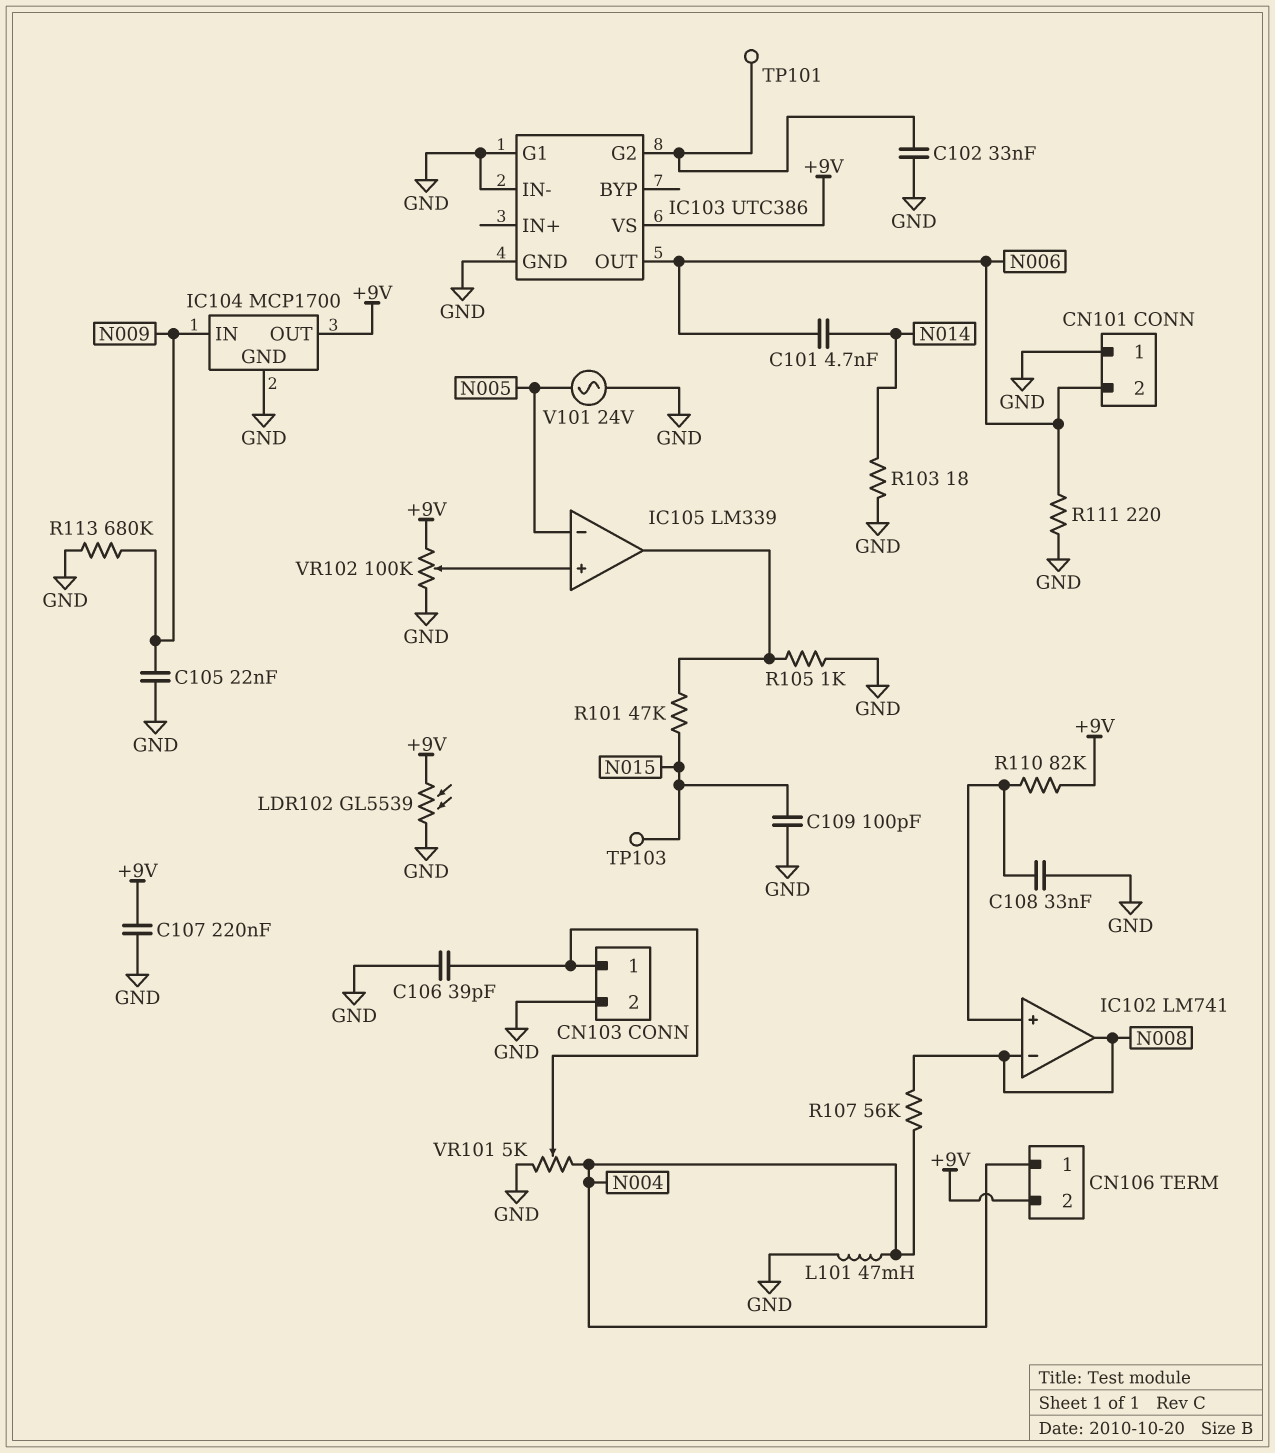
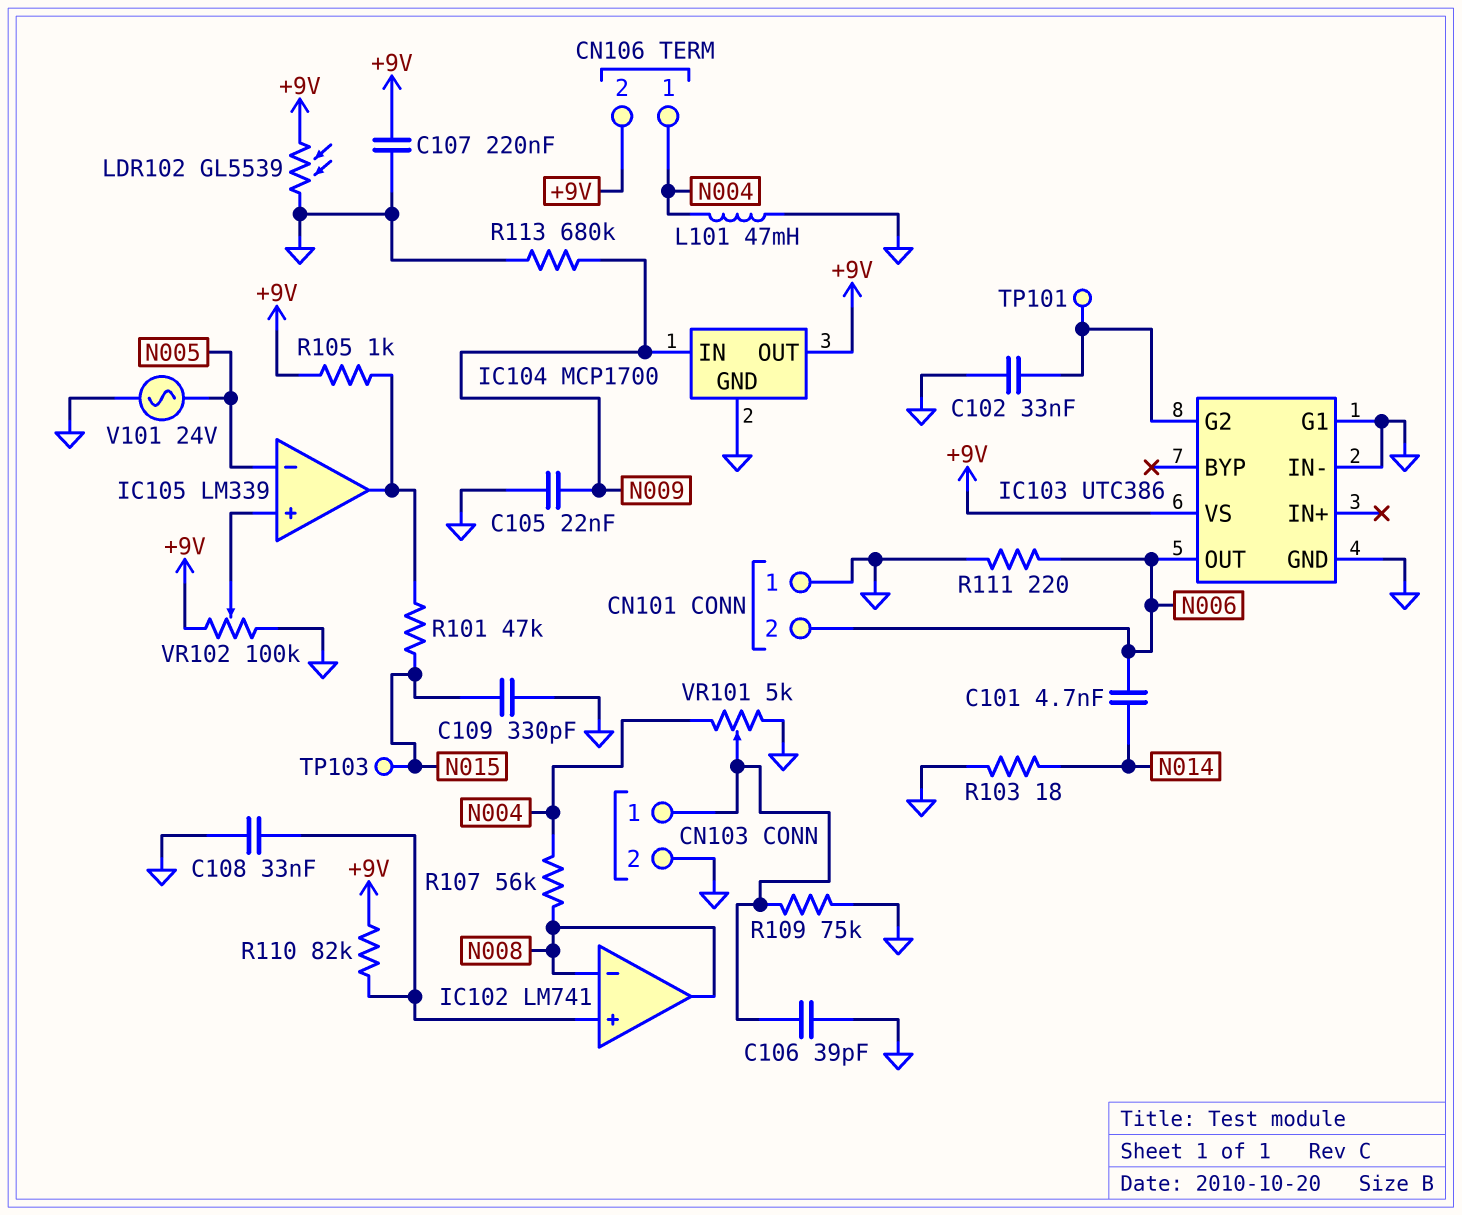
C109: 100pF (GND, N015) -> 330pF (GND, N015)
R105: 1k (GND, IC105/out) -> 1k (+9V, IC105/out)
R109: none -> 75k (CN103/1, GND)

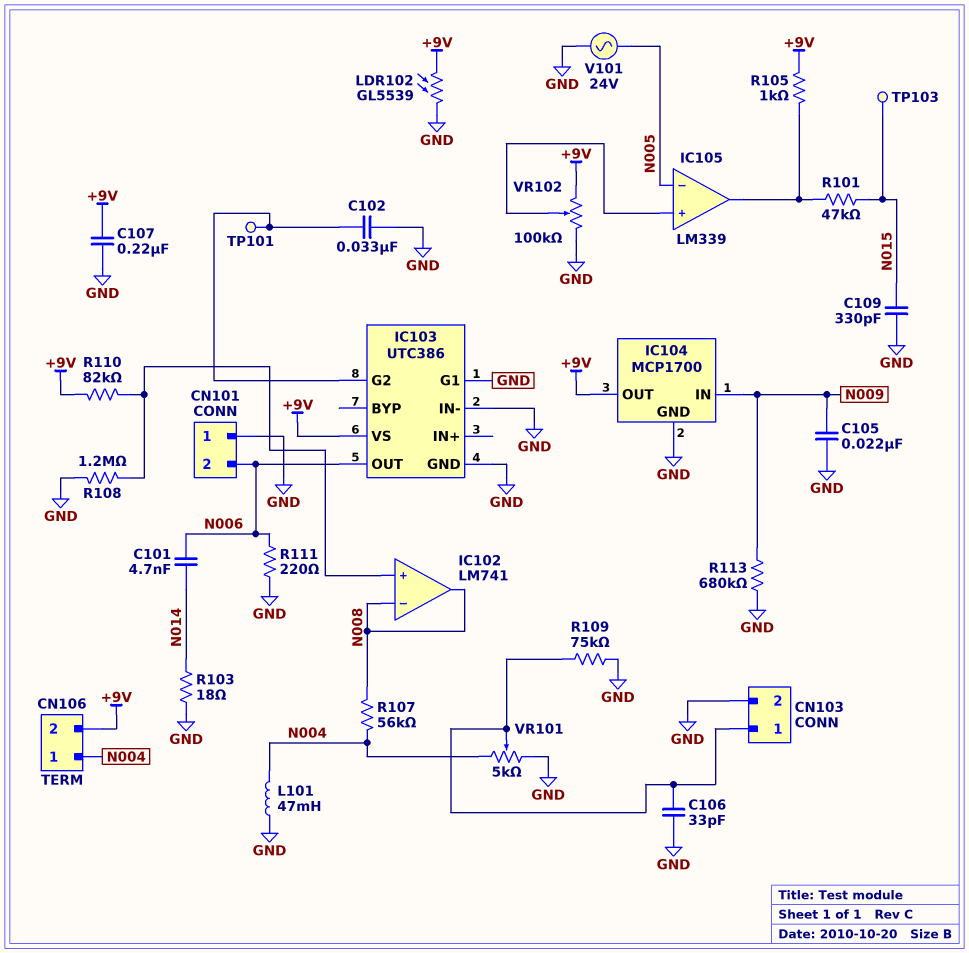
C106: 39pF (CN103/1, GND) -> 33pF (CN103/1, GND)
C108: 33nF (GND, IC102/in+) -> none
R108: none -> 1.2M (GND, IC102/in+)

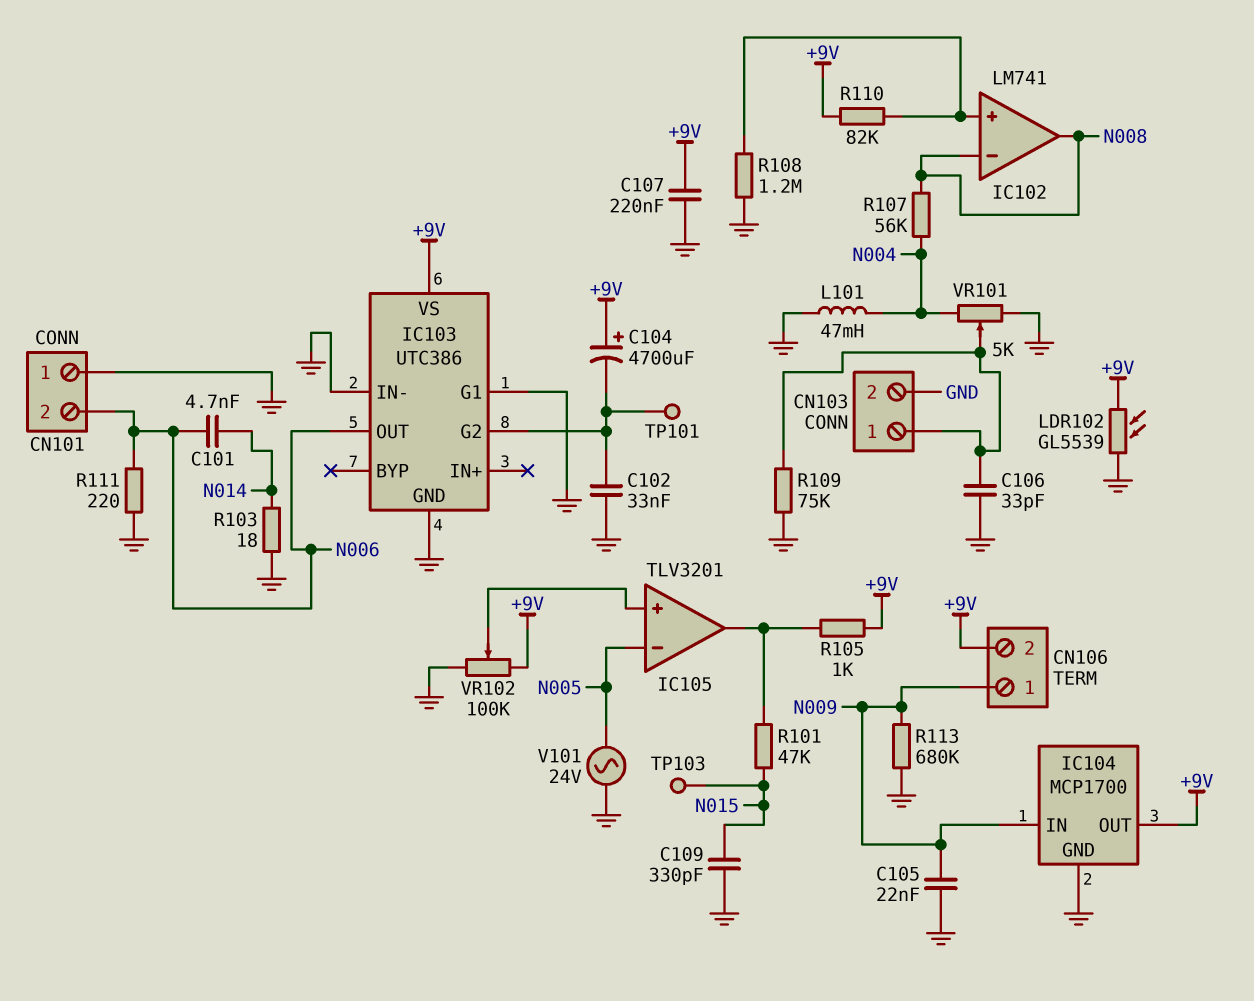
C104: none -> 4700uF (plus +9V, minus IC103/G2)
CN106 pin 1: N004 -> N009
IC105: LM339 -> TLV3201

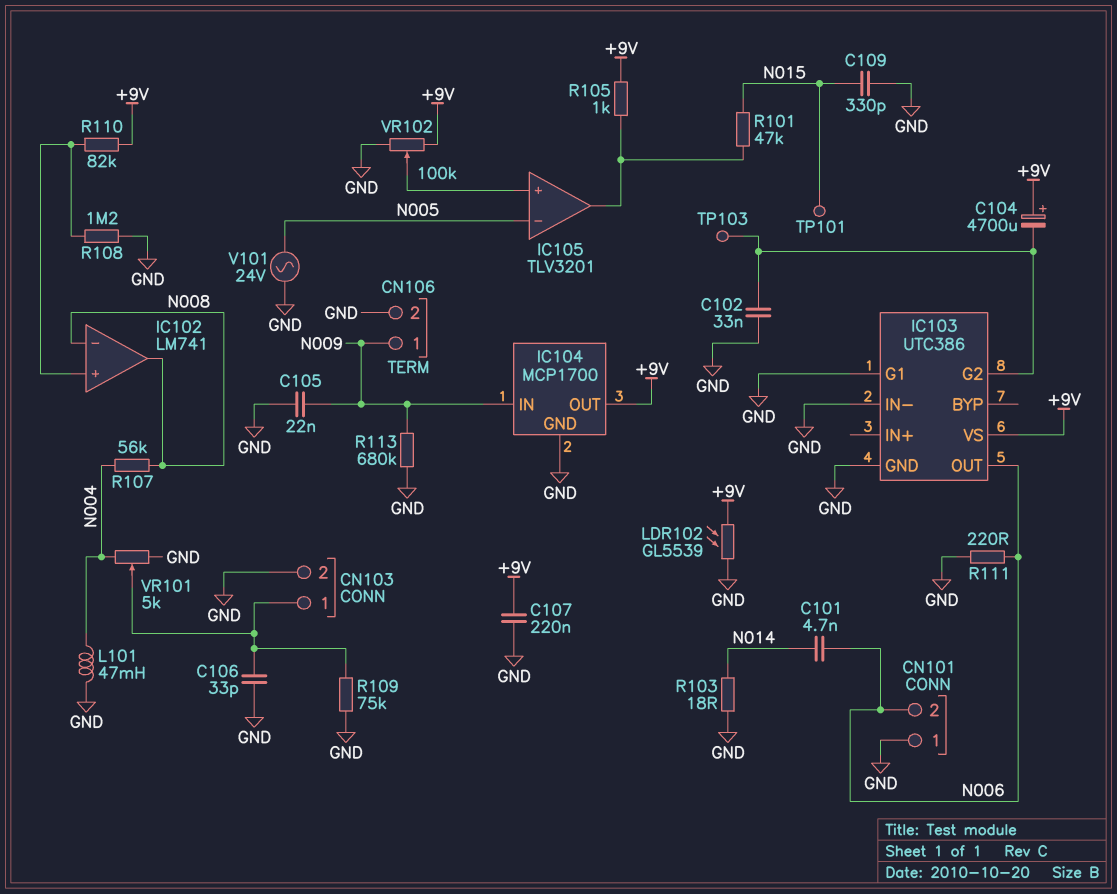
CN106 pin 2: +9V -> GND
TP101: test point (IC103/G2) -> test point (N015)
TP103: test point (N015) -> test point (IC103/G2)

